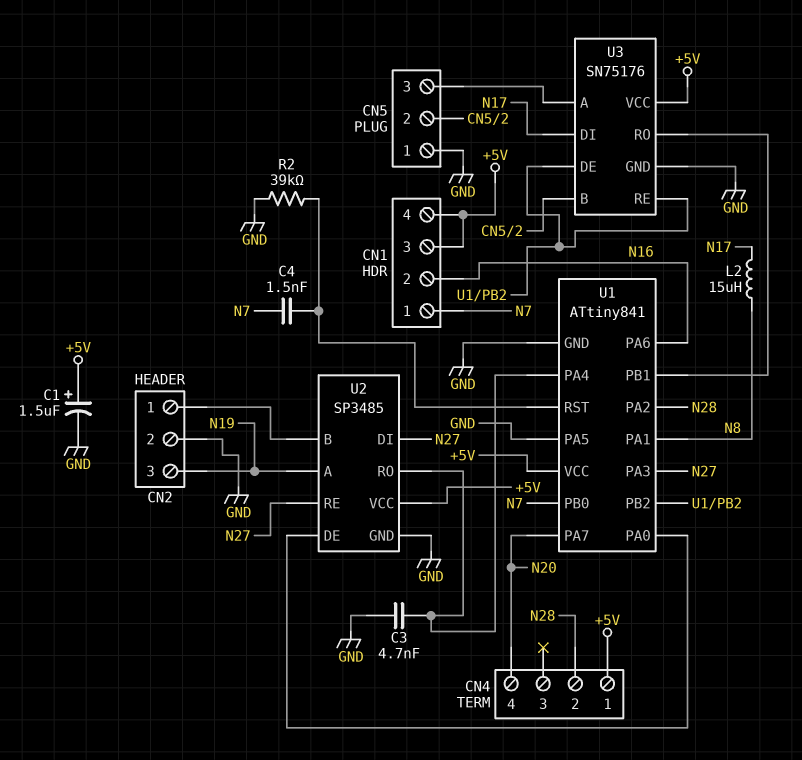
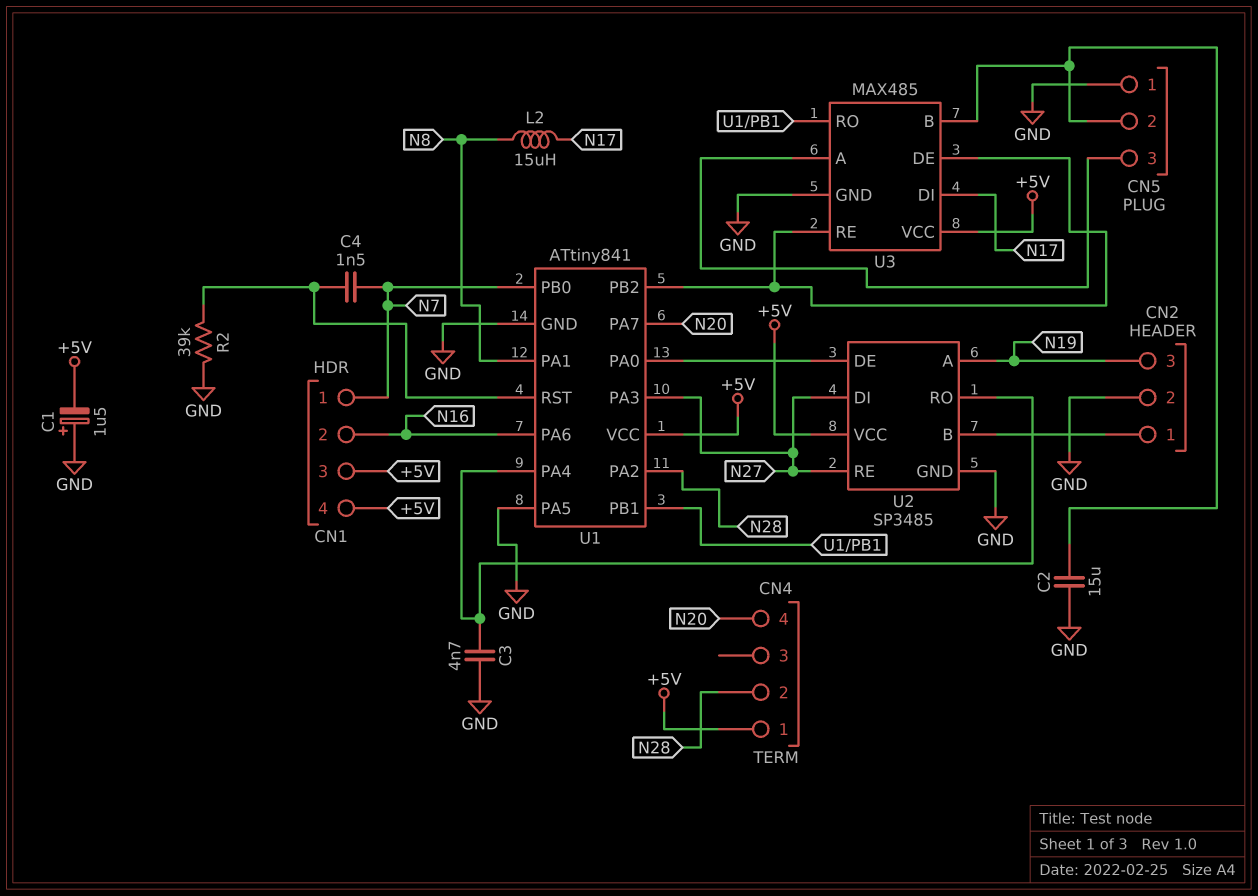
C1: 1.5uF (plus +5V, minus GND) -> 1.5uF (plus GND, minus +5V)
C2: none -> 15uF (CN5/2, GND)
U3: SN75176 -> MAX485

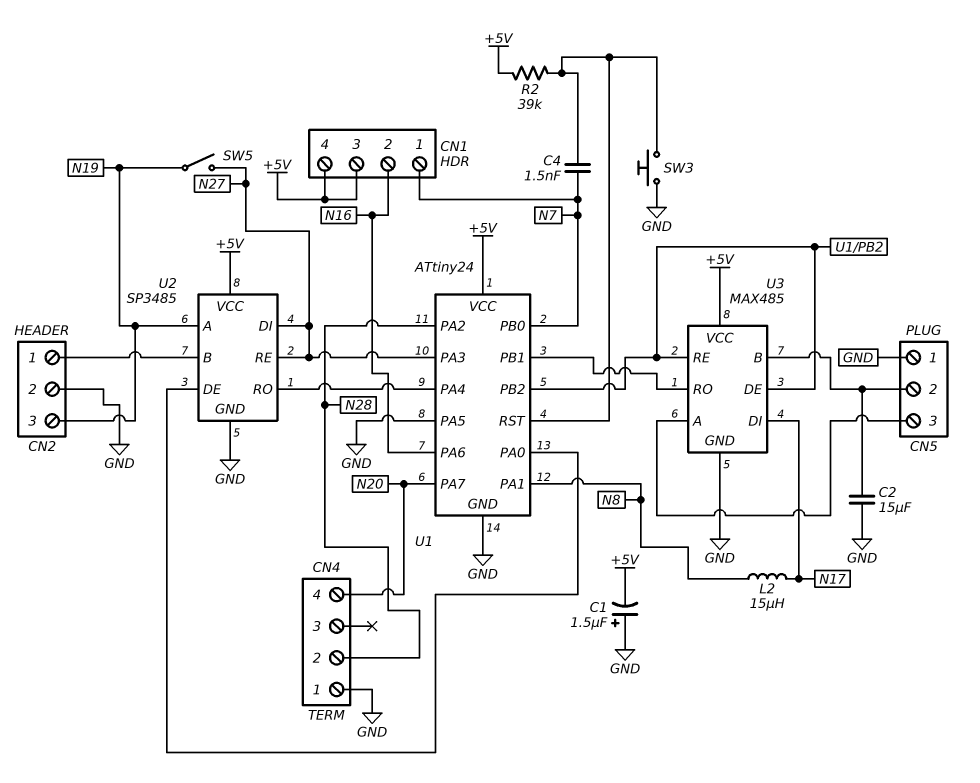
C3: 4.7nF (GND, U1/PA4) -> none
CN4 pin 1: +5V -> GND
R2: 39k (GND, U1/RST) -> 39k (+5V, U1/RST)
SW3: none -> button (GND, U1/RST)
SW5: none -> switch (N19, N27)
U1: ATtiny841 -> ATtiny24

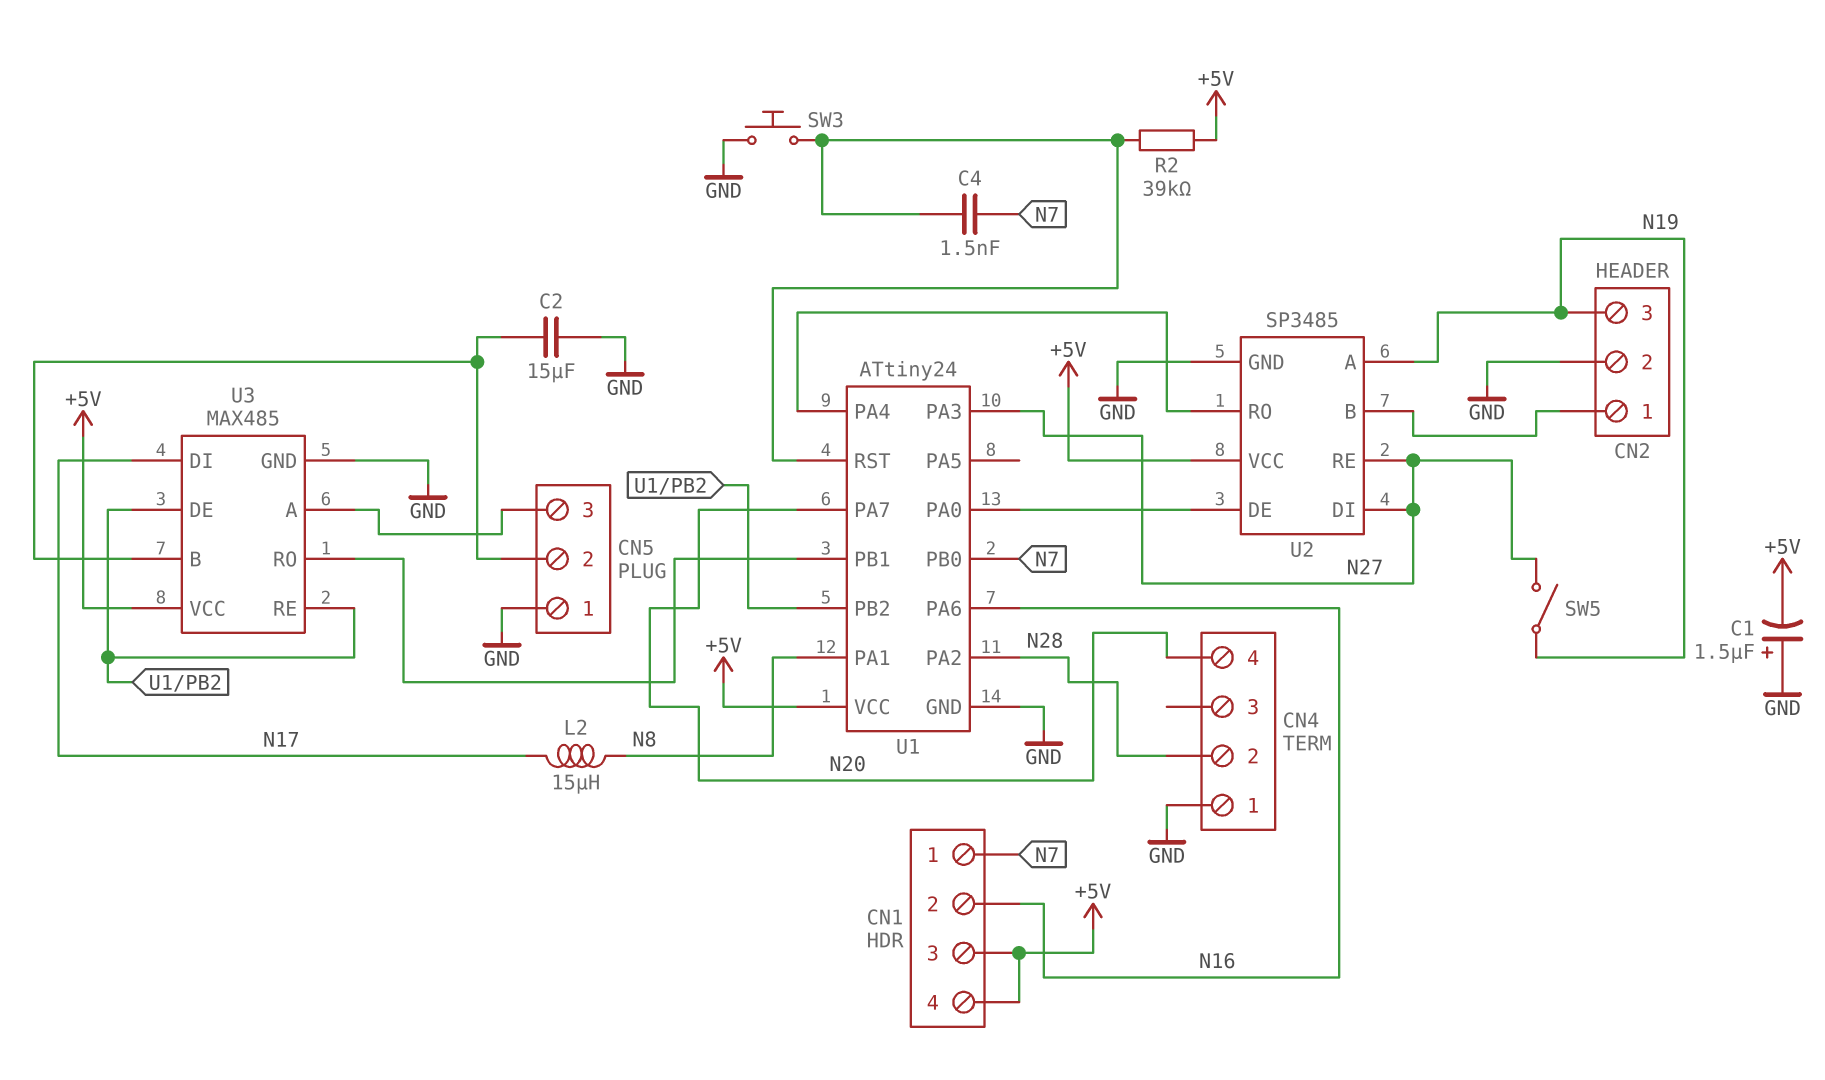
U1 pin PA5: GND -> none

